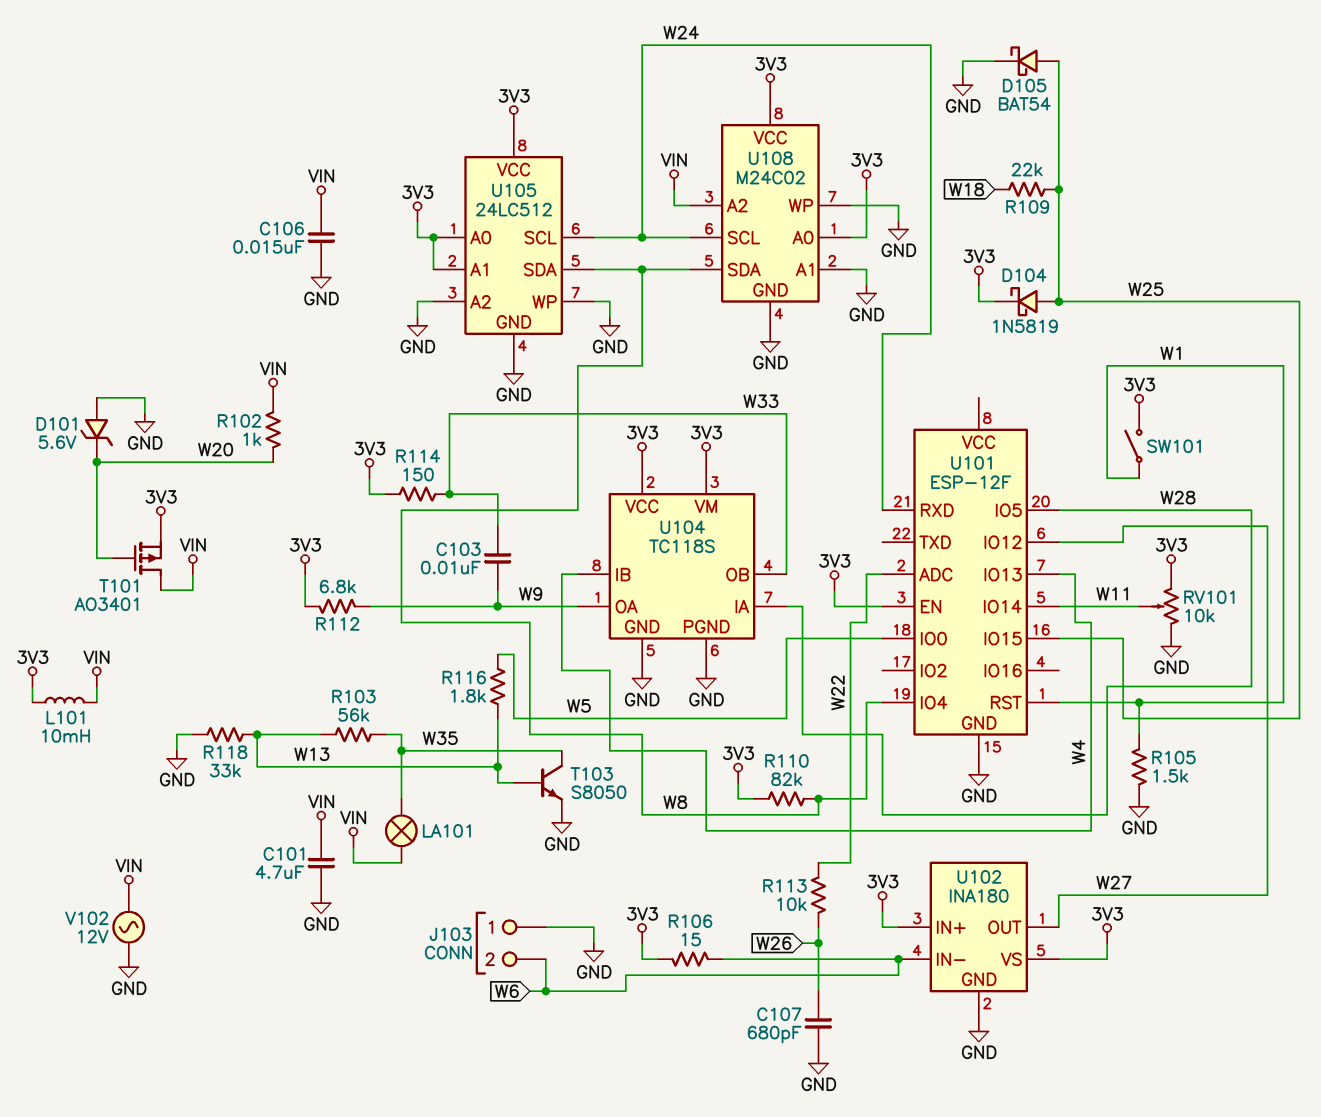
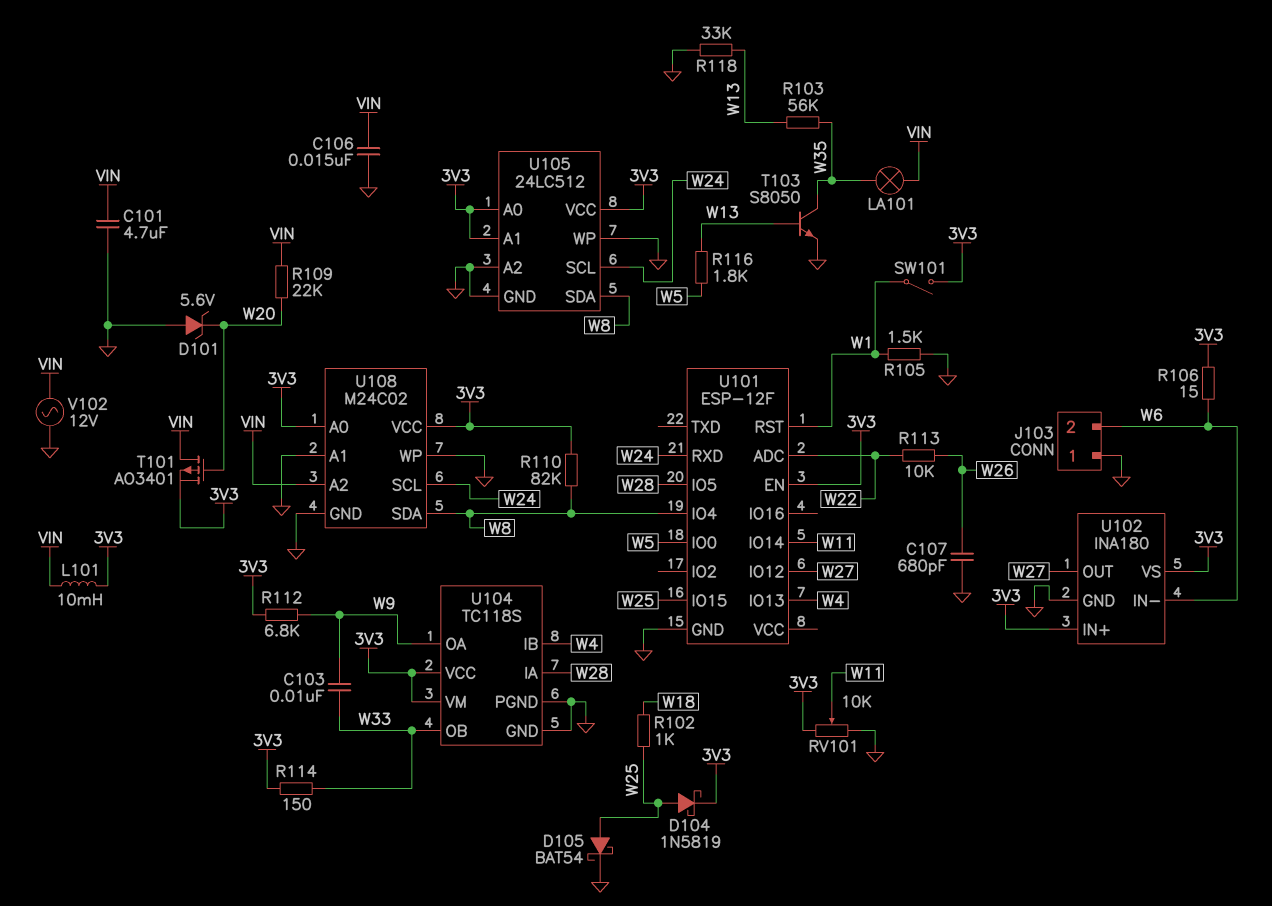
R102: 1k (VIN, W20) -> 1k (W18, W25)
R109: 22k (W18, W25) -> 22k (VIN, W20)

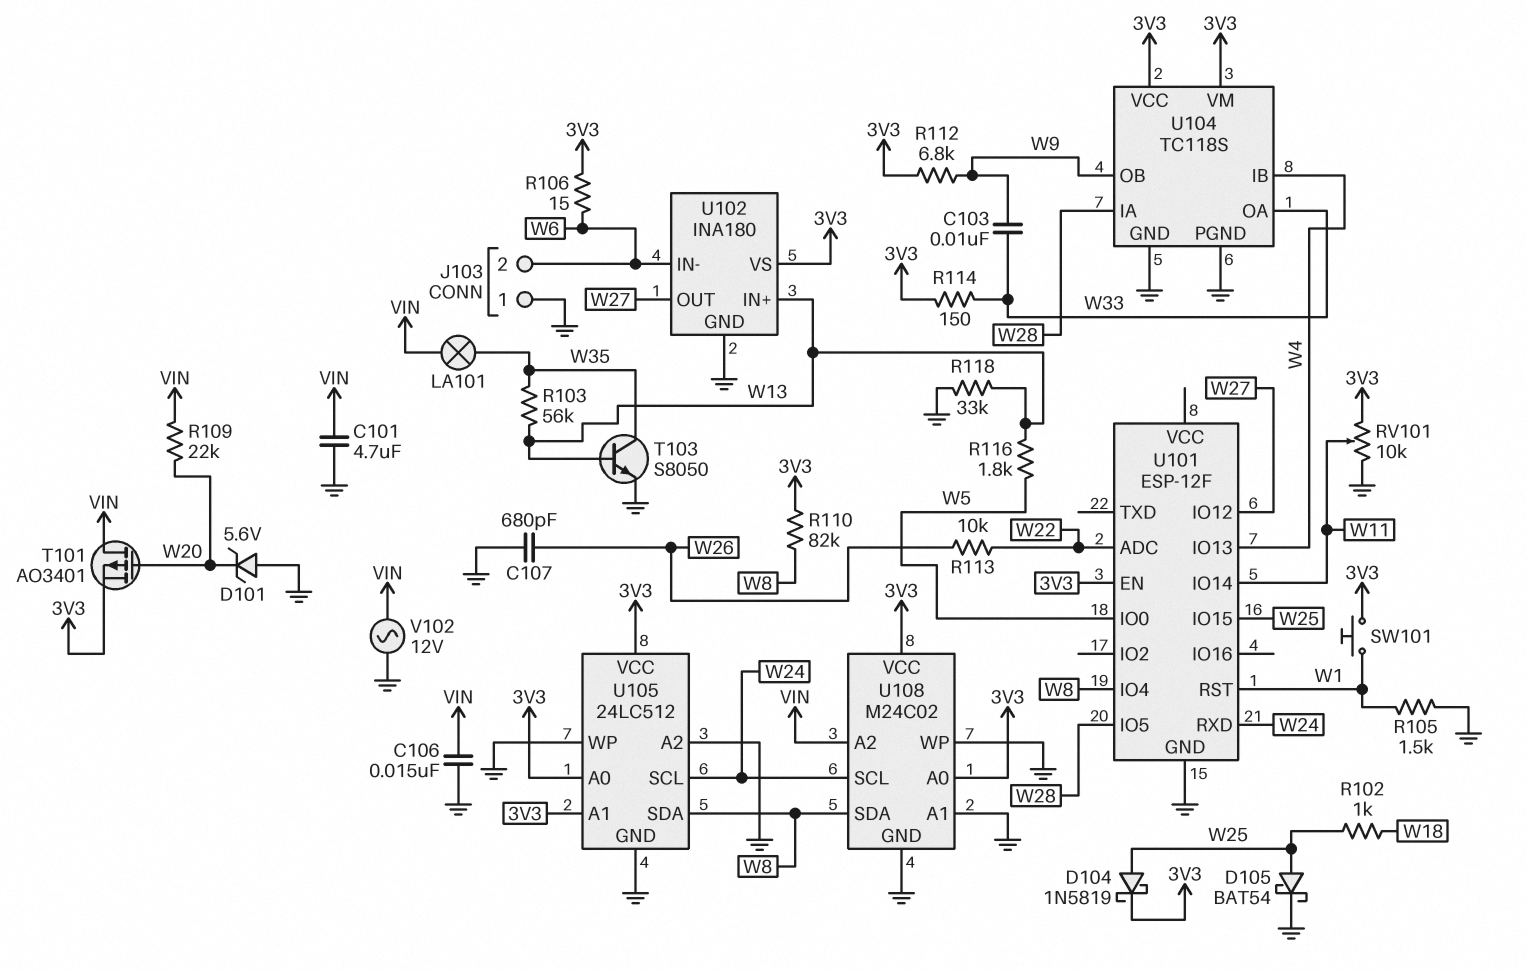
L101: 10mH (3V3, VIN) -> none
SW101: switch (3V3, W1) -> button (3V3, W1)
U102 pin IN+: 3V3 -> W13
U104 pin OA: W9 -> W33
U104 pin OB: W33 -> W9

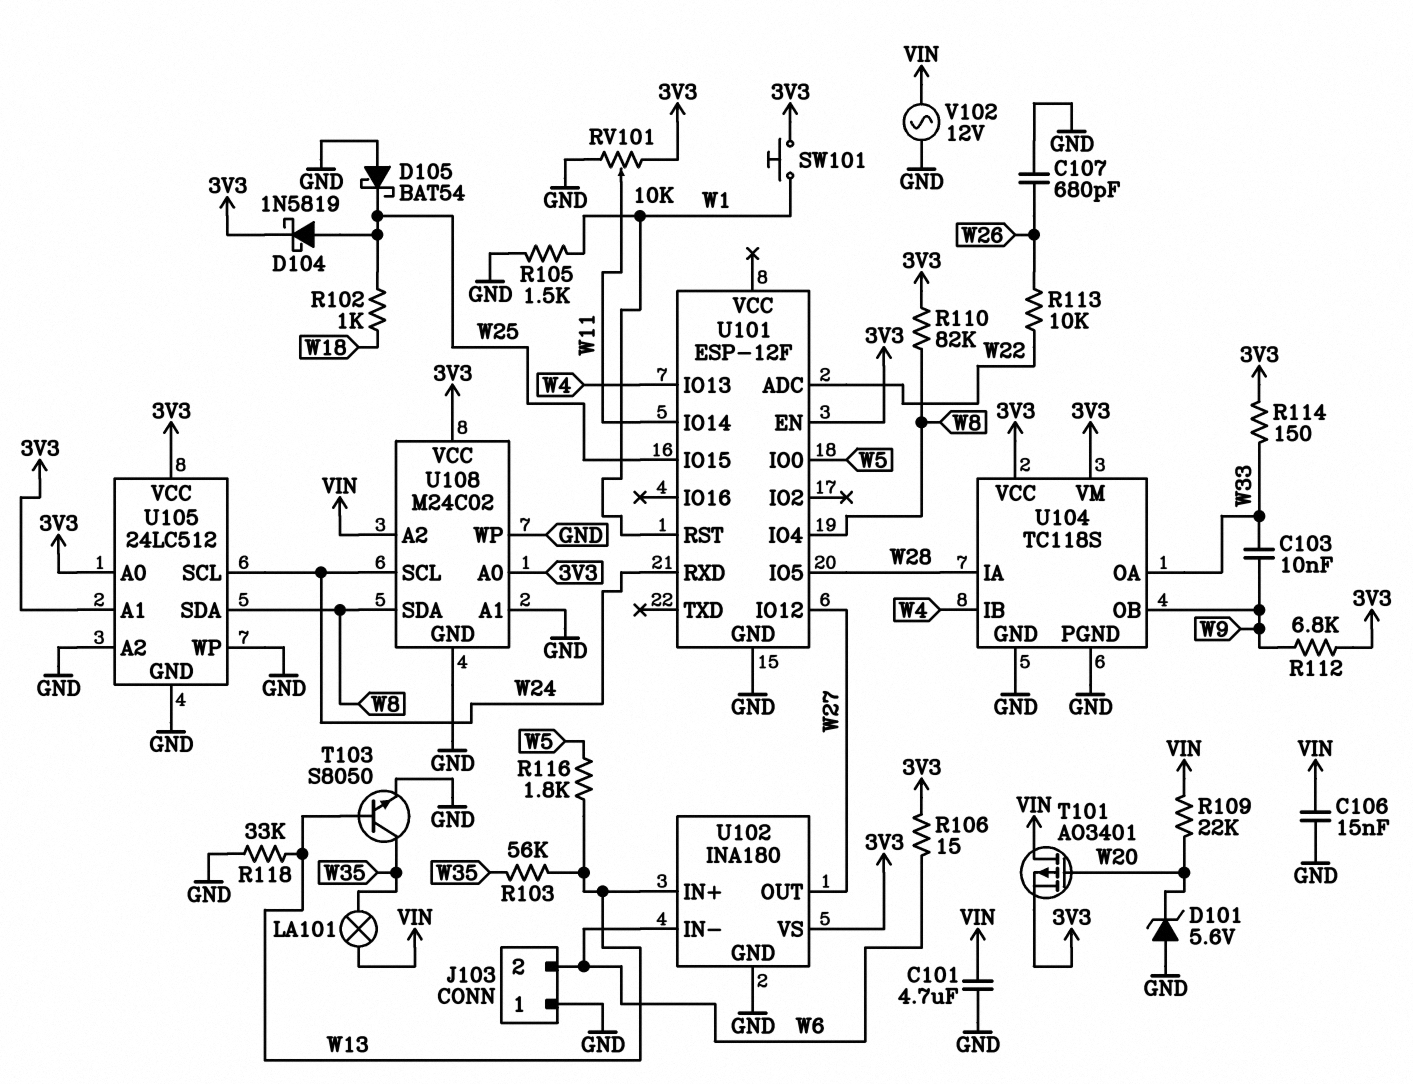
D105: schottky BAT54 (A W25, K GND) -> schottky BAT54 (A GND, K W25)

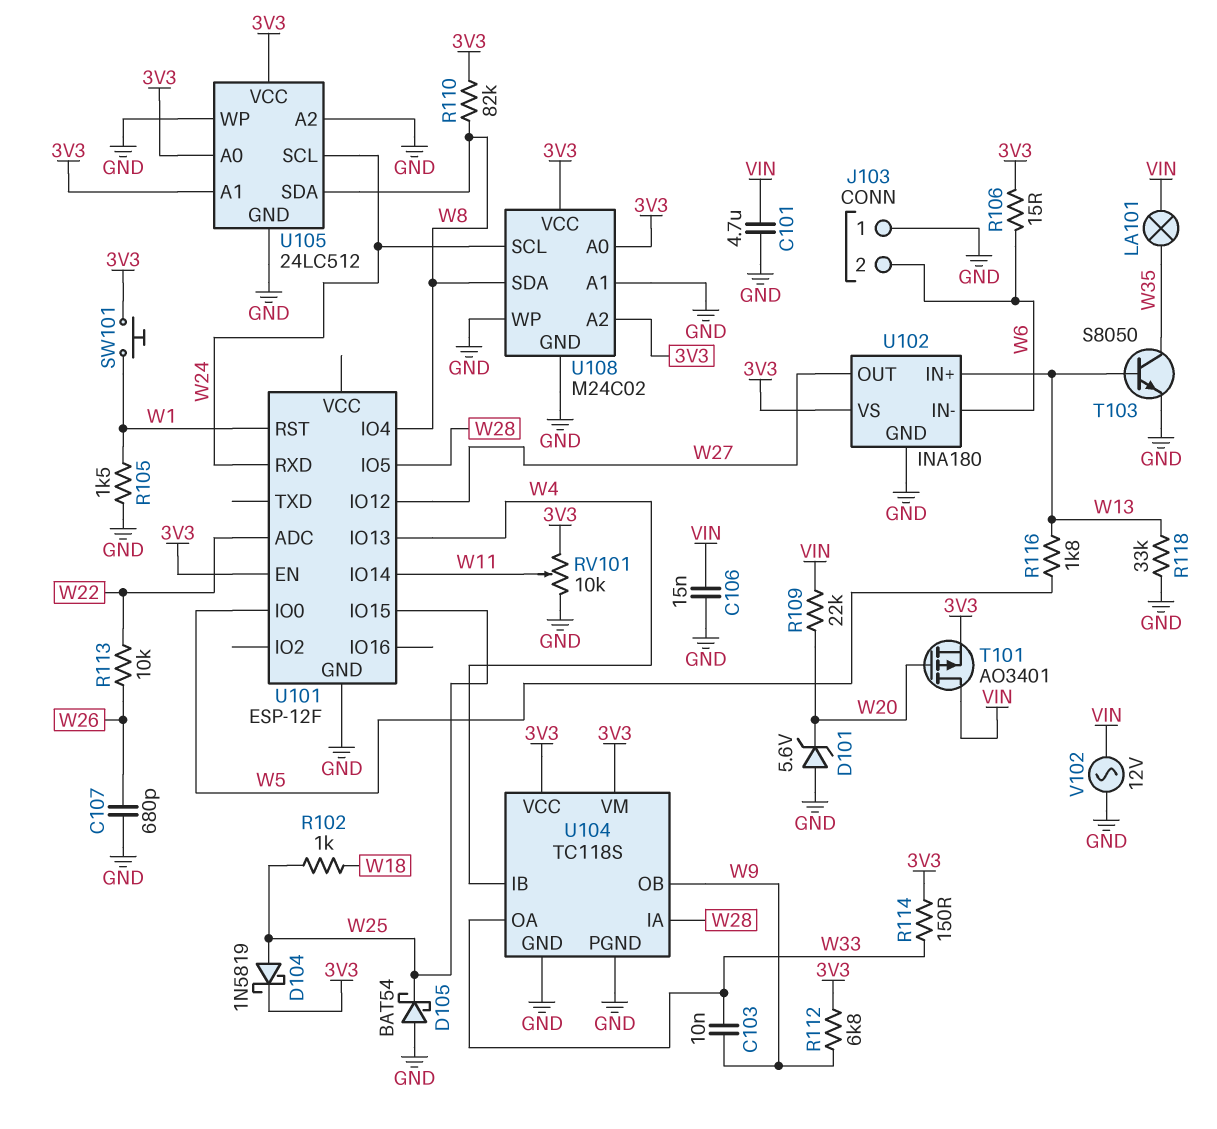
R103: 56k (W13, W35) -> none
U108 pin A2: VIN -> 3V3

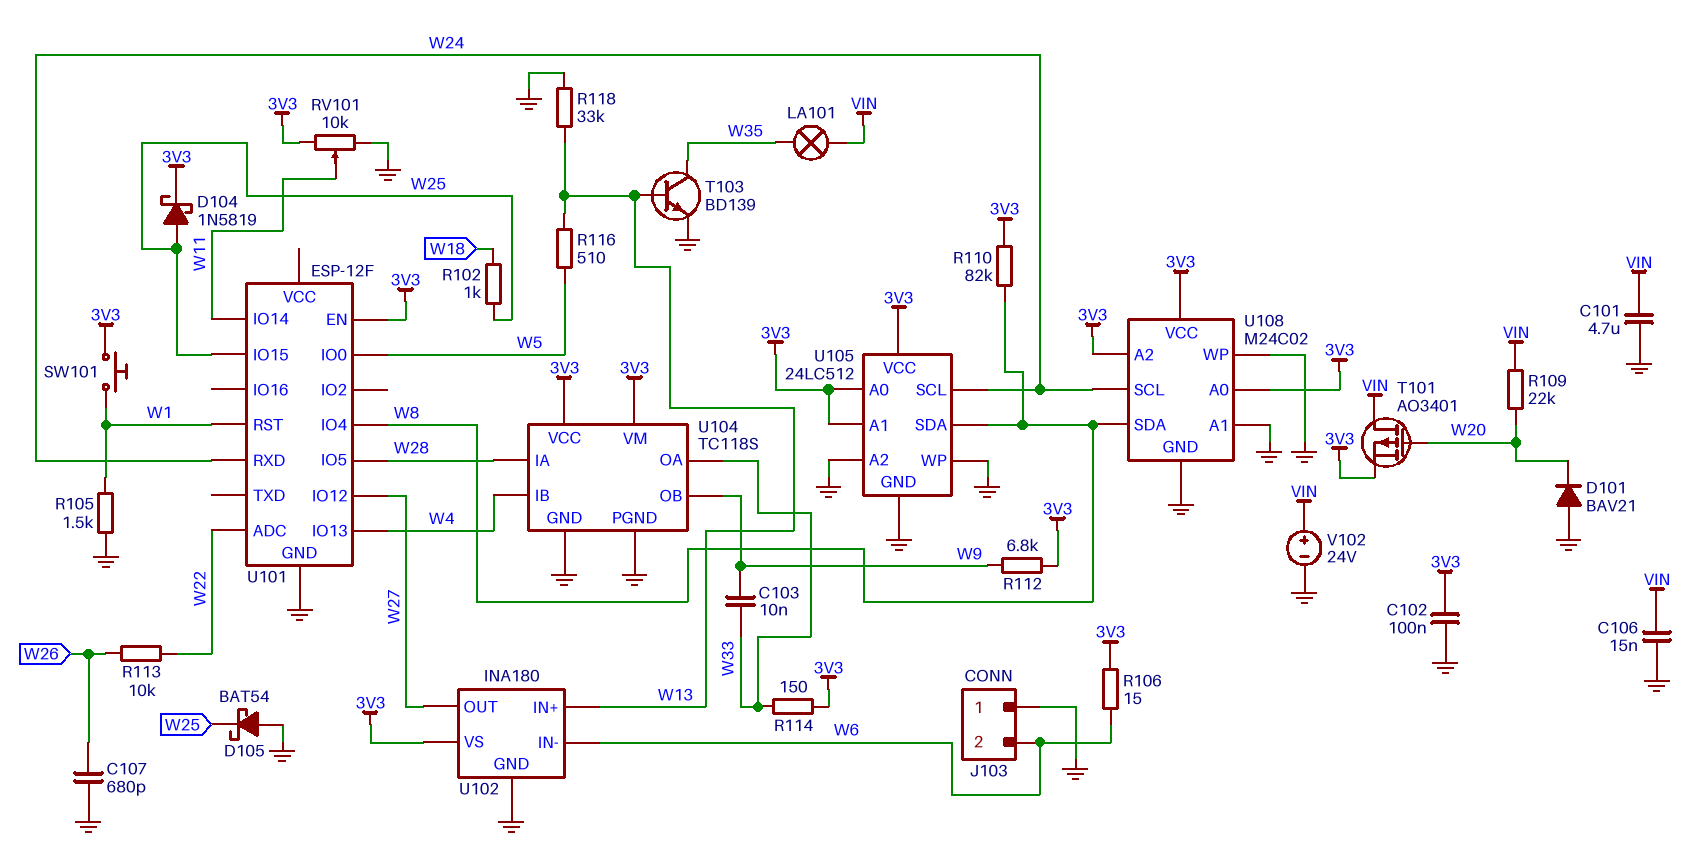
C102: none -> 100nF (3V3, GND)
D101: zener 5.6V (A GND, K W20) -> diode BAV21 (A GND, K W20)
R116: 1.8k (W5, W13) -> 510 (W5, W13)
T103: NPN S8050 (B W13, C W35, E GND) -> NPN BD139 (B W13, C W35, E GND)
V102: AC 12V (GND, VIN) -> 24V (plus VIN, minus GND)

